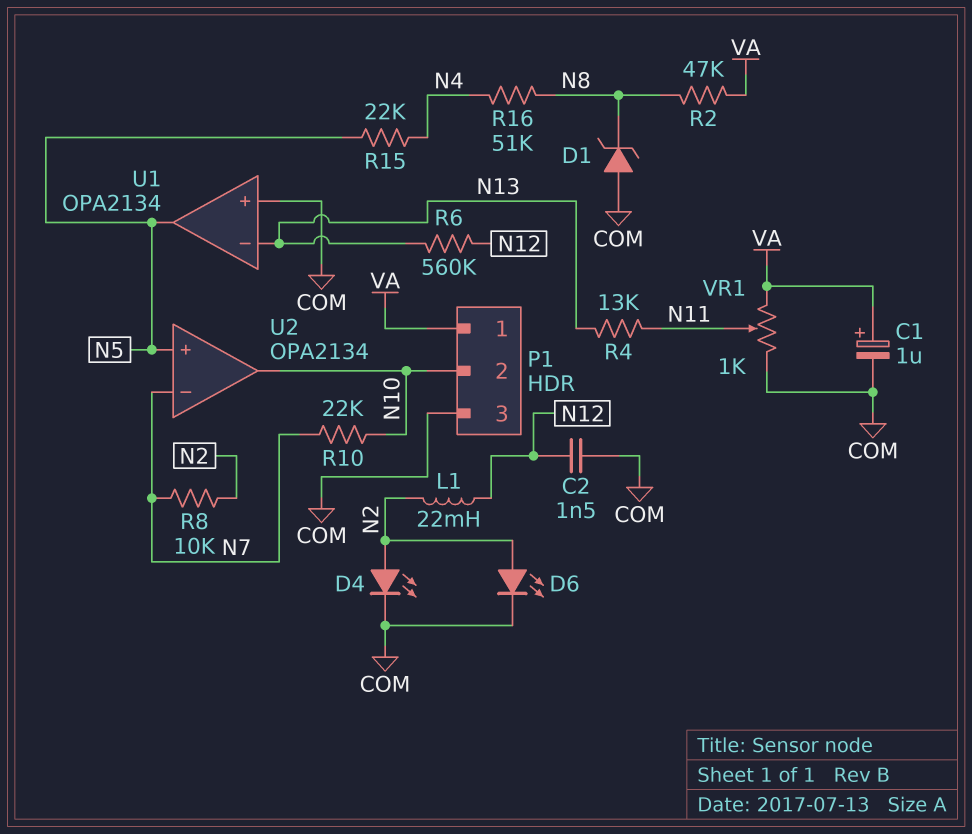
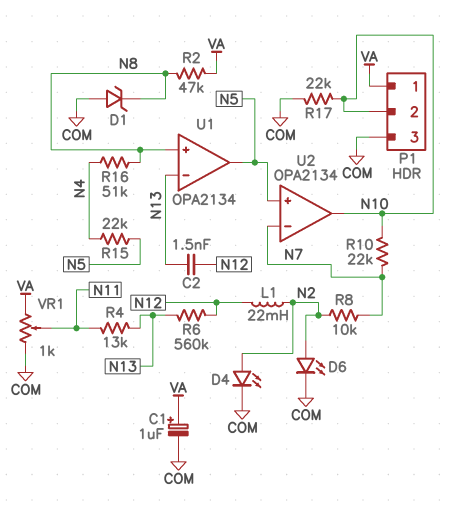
C2: 1.5nF (COM, N12) -> 1.5nF (N12, N13)
R17: none -> 22k (COM, N10)
U1 pin in+: COM -> N8

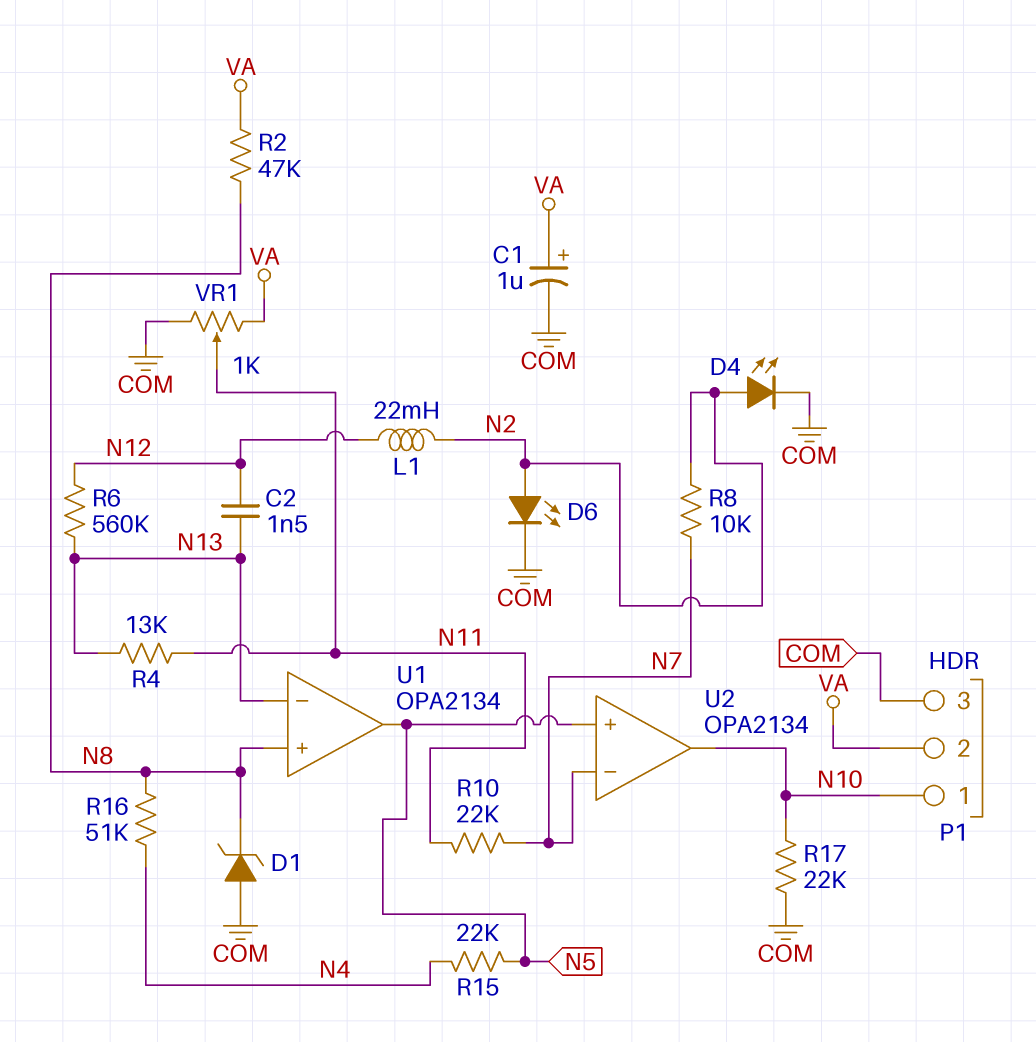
P1 pin 1: VA -> N10
P1 pin 2: N10 -> VA
R10: 22k (N7, N10) -> 22k (N7, N11)

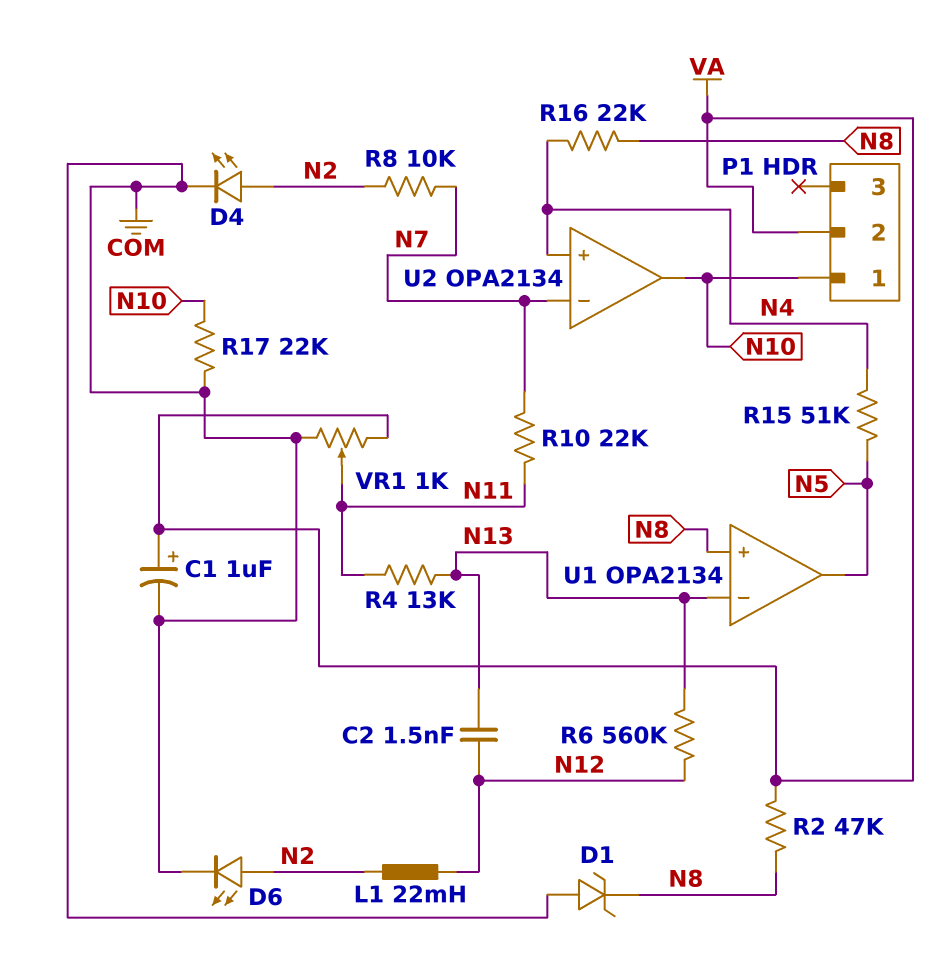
P1 pin 3: COM -> none
R15: 22k (N4, N5) -> 51k (N4, N5)
R16: 51k (N4, N8) -> 22k (N4, N8)
U2 pin in+: N5 -> N4

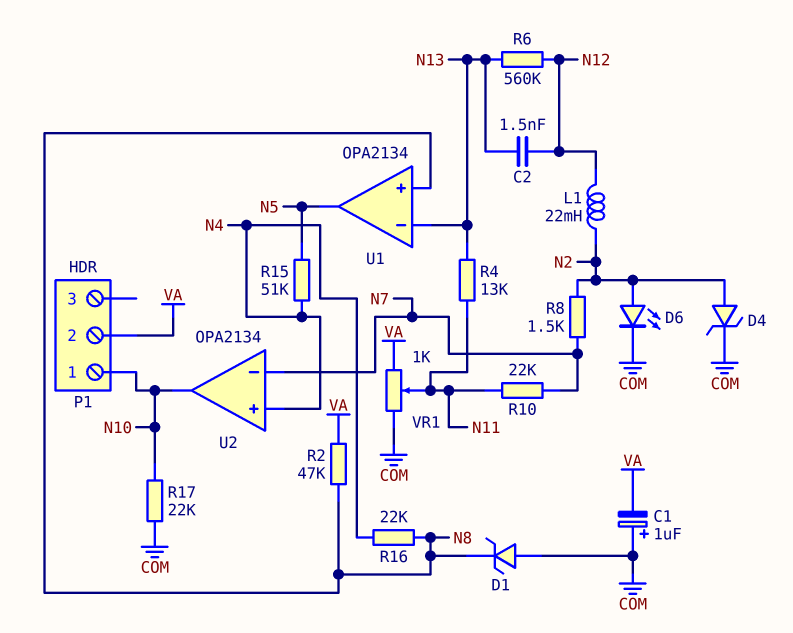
C1: 1uF (plus VA, minus COM) -> 1uF (plus COM, minus VA)
D4: LED (A N2, K COM) -> zener (A N2, K COM)
R8: 10k (N2, N7) -> 1.5k (N2, N7)

